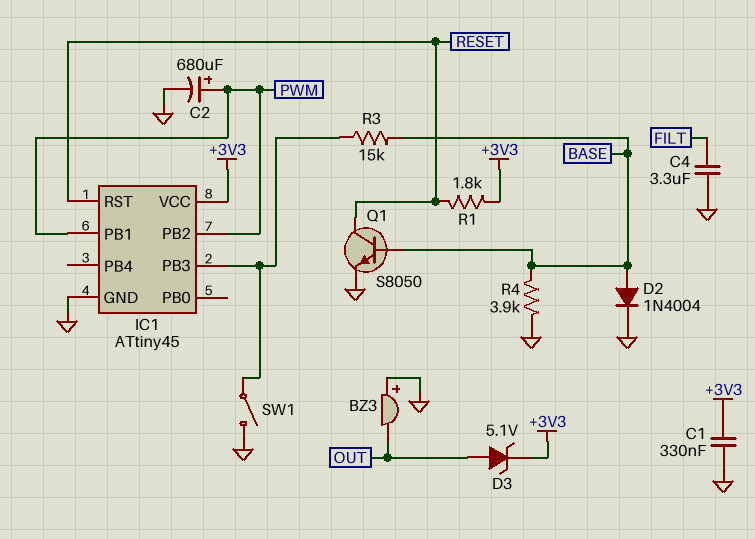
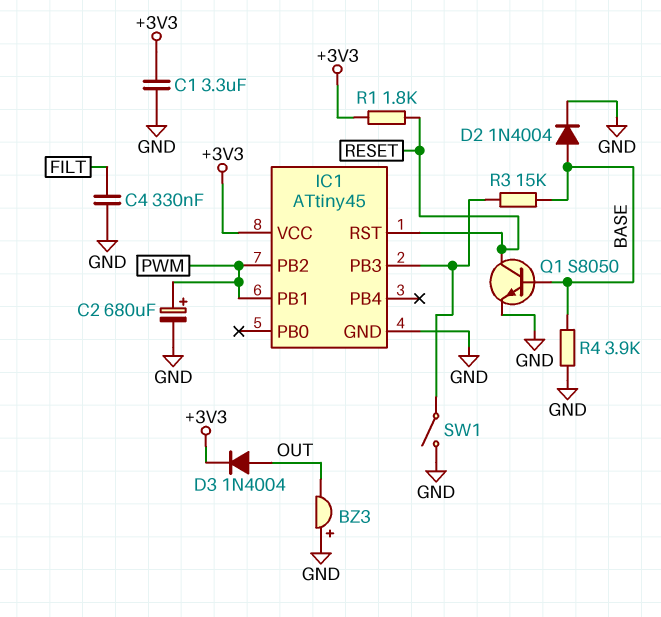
C1: 330nF (+3V3, GND) -> 3.3uF (+3V3, GND)
C4: 3.3uF (FILT, GND) -> 330nF (FILT, GND)
D3: zener 5.1V (A OUT, K +3V3) -> diode 1N4004 (A OUT, K +3V3)

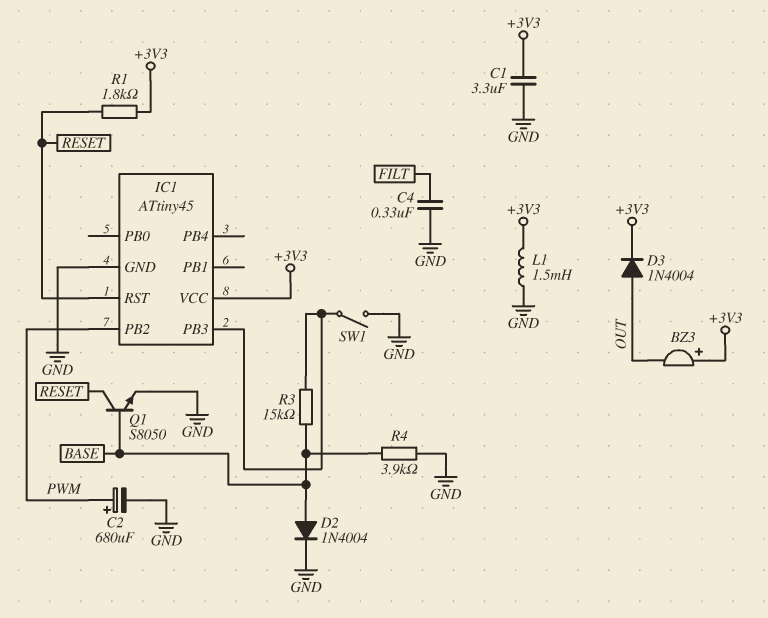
BZ3: buzzer (plus GND, minus OUT) -> buzzer (plus +3V3, minus OUT)
IC1 pin PB1: PWM -> none
L1: none -> 1.5mH (+3V3, GND)

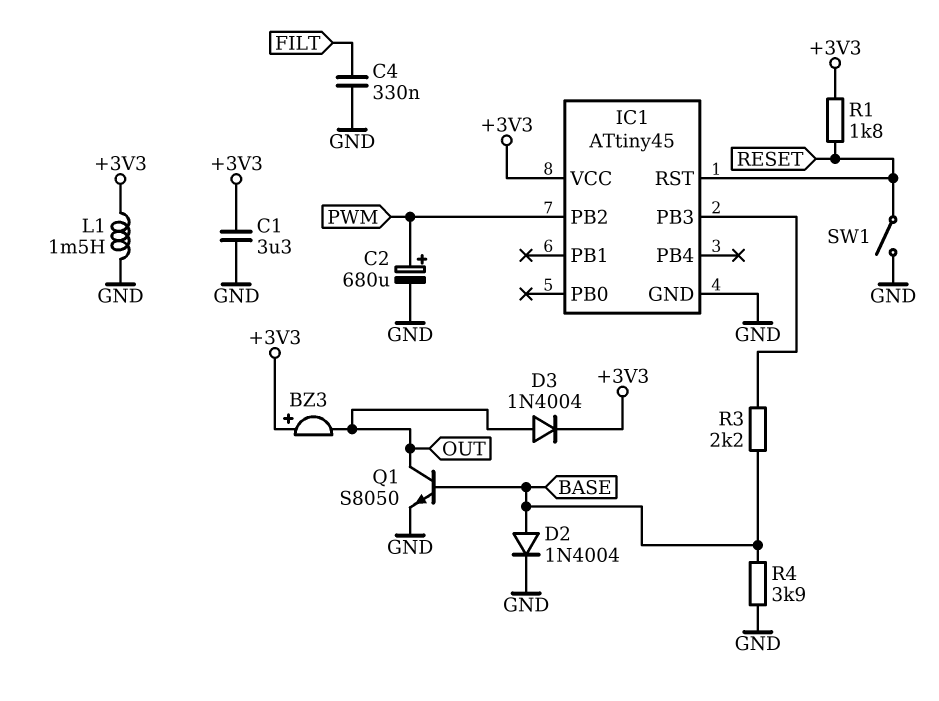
Q1: NPN S8050 (B BASE, C RESET, E GND) -> NPN S8050 (B BASE, C OUT, E GND)
R3: 15k (BASE, IC1/PB3) -> 2.2k (BASE, IC1/PB3)
SW1: switch (GND, IC1/PB3) -> switch (GND, RESET)

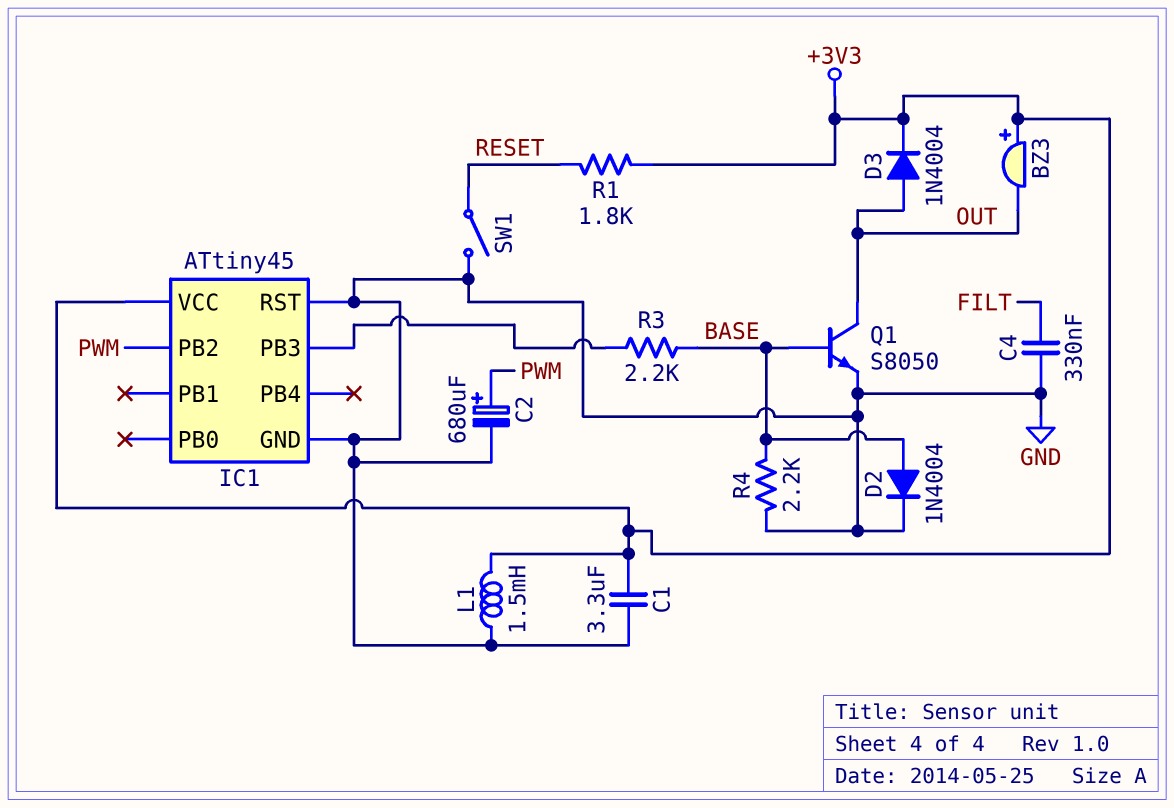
IC1 pin RST: RESET -> GND
R4: 3.9k (BASE, GND) -> 2.2k (BASE, GND)

